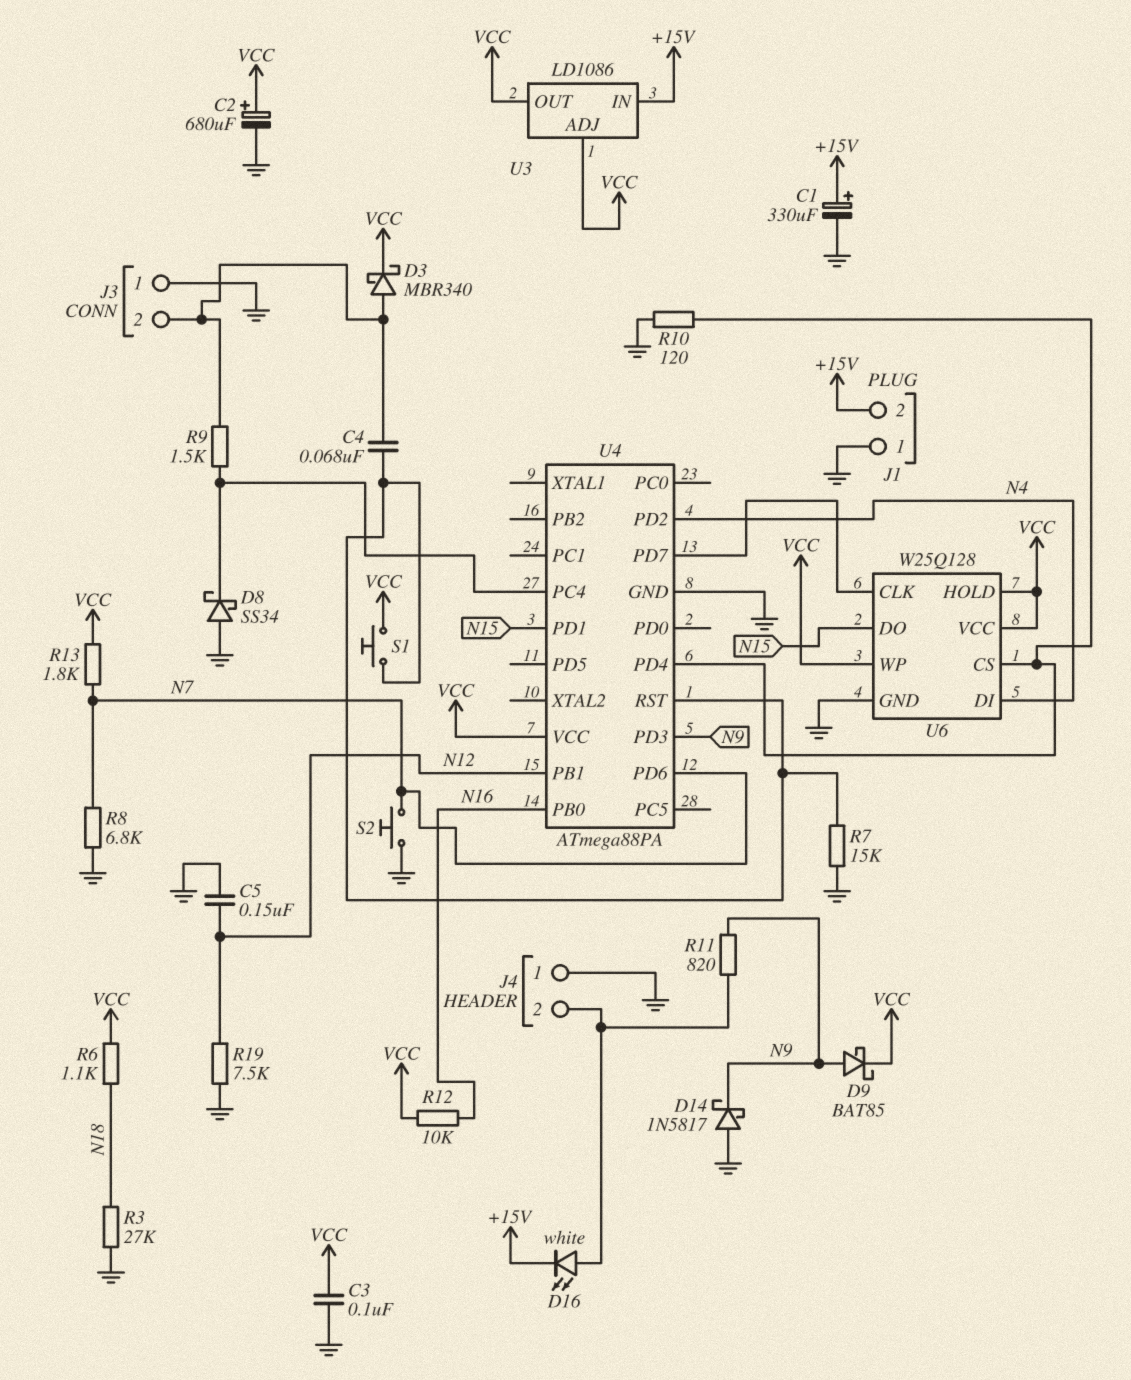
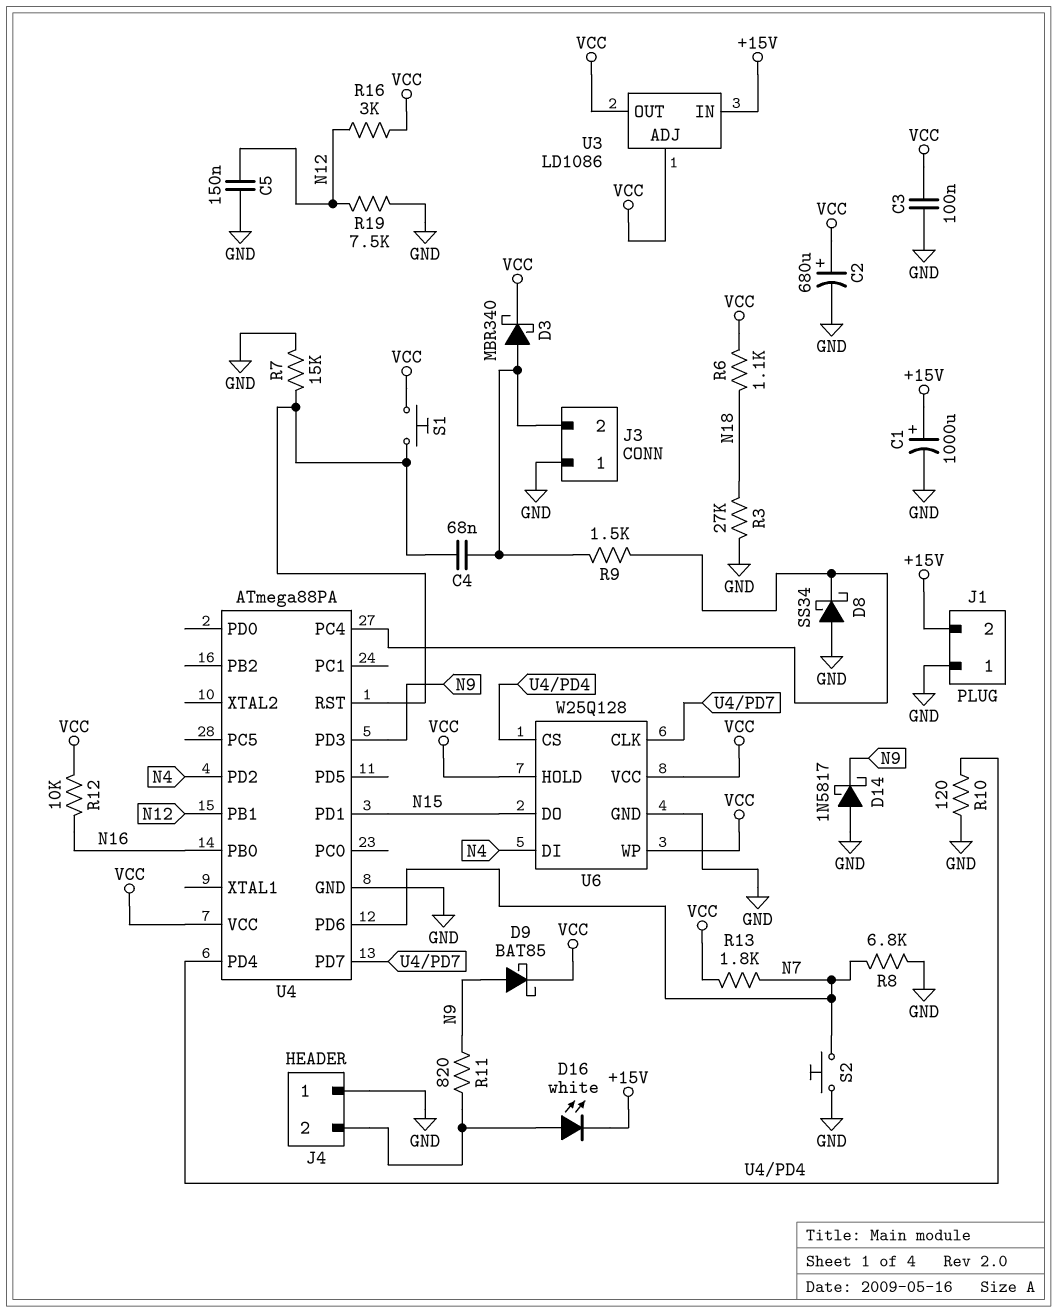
C1: 330uF (plus +15V, minus GND) -> 1000uF (plus +15V, minus GND)
R16: none -> 3k (N12, VCC)

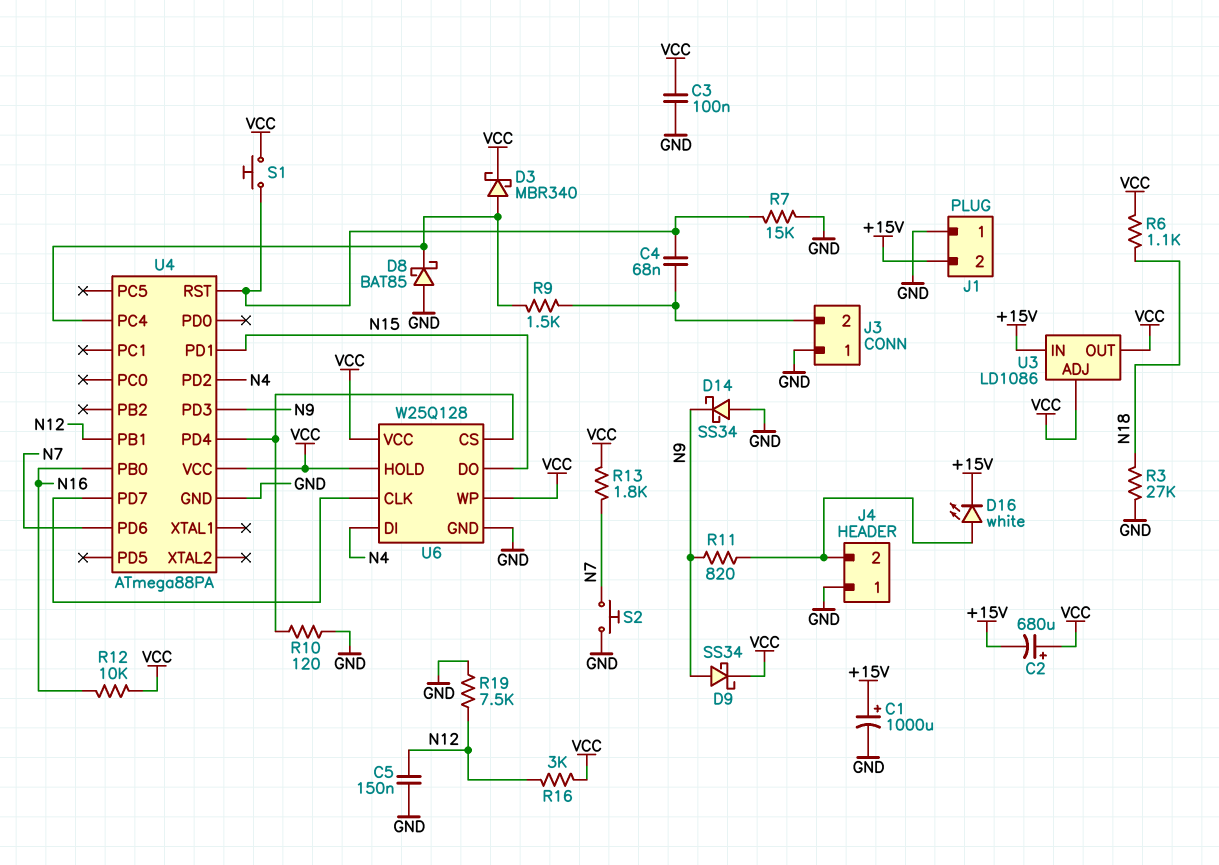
C2: 680uF (plus VCC, minus GND) -> 680uF (plus VCC, minus +15V)
D3: schottky MBR340 (A J3/2, K VCC) -> schottky MBR340 (A U4/PC4, K VCC)
D8: schottky SS34 (A GND, K U4/PC4) -> schottky BAT85 (A GND, K U4/PC4)
D9: schottky BAT85 (A N9, K VCC) -> schottky SS34 (A N9, K VCC)
D14: schottky 1N5817 (A GND, K N9) -> schottky SS34 (A GND, K N9)
R8: 6.8k (GND, N7) -> none

